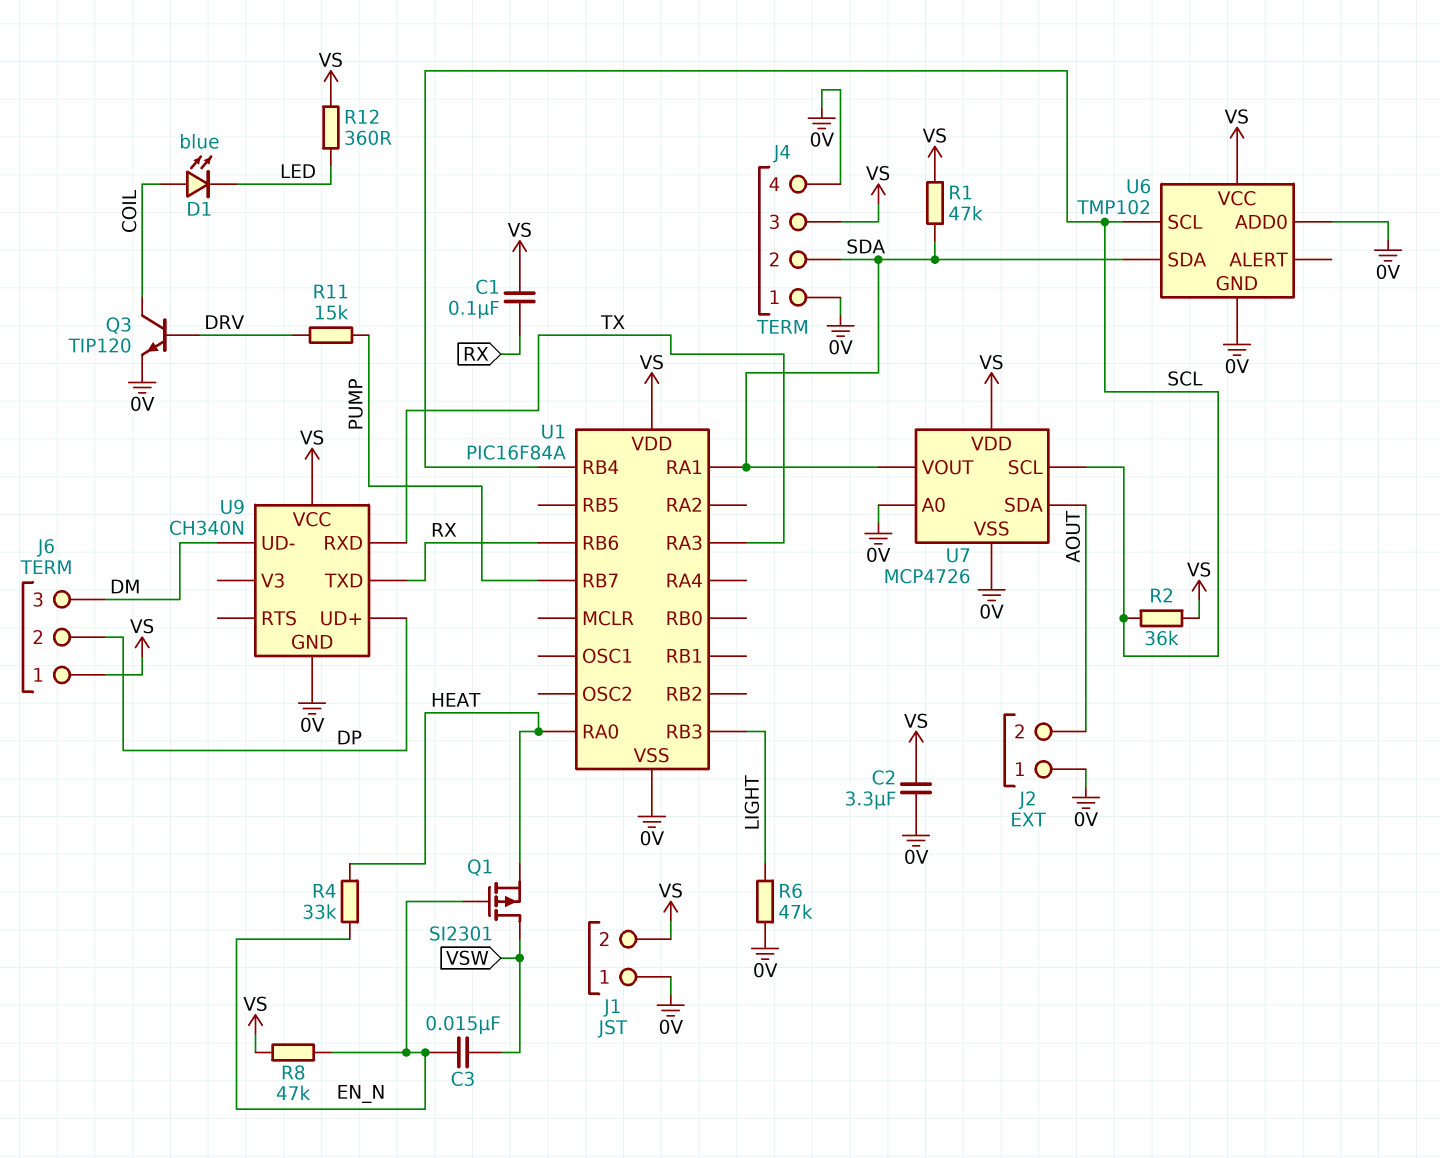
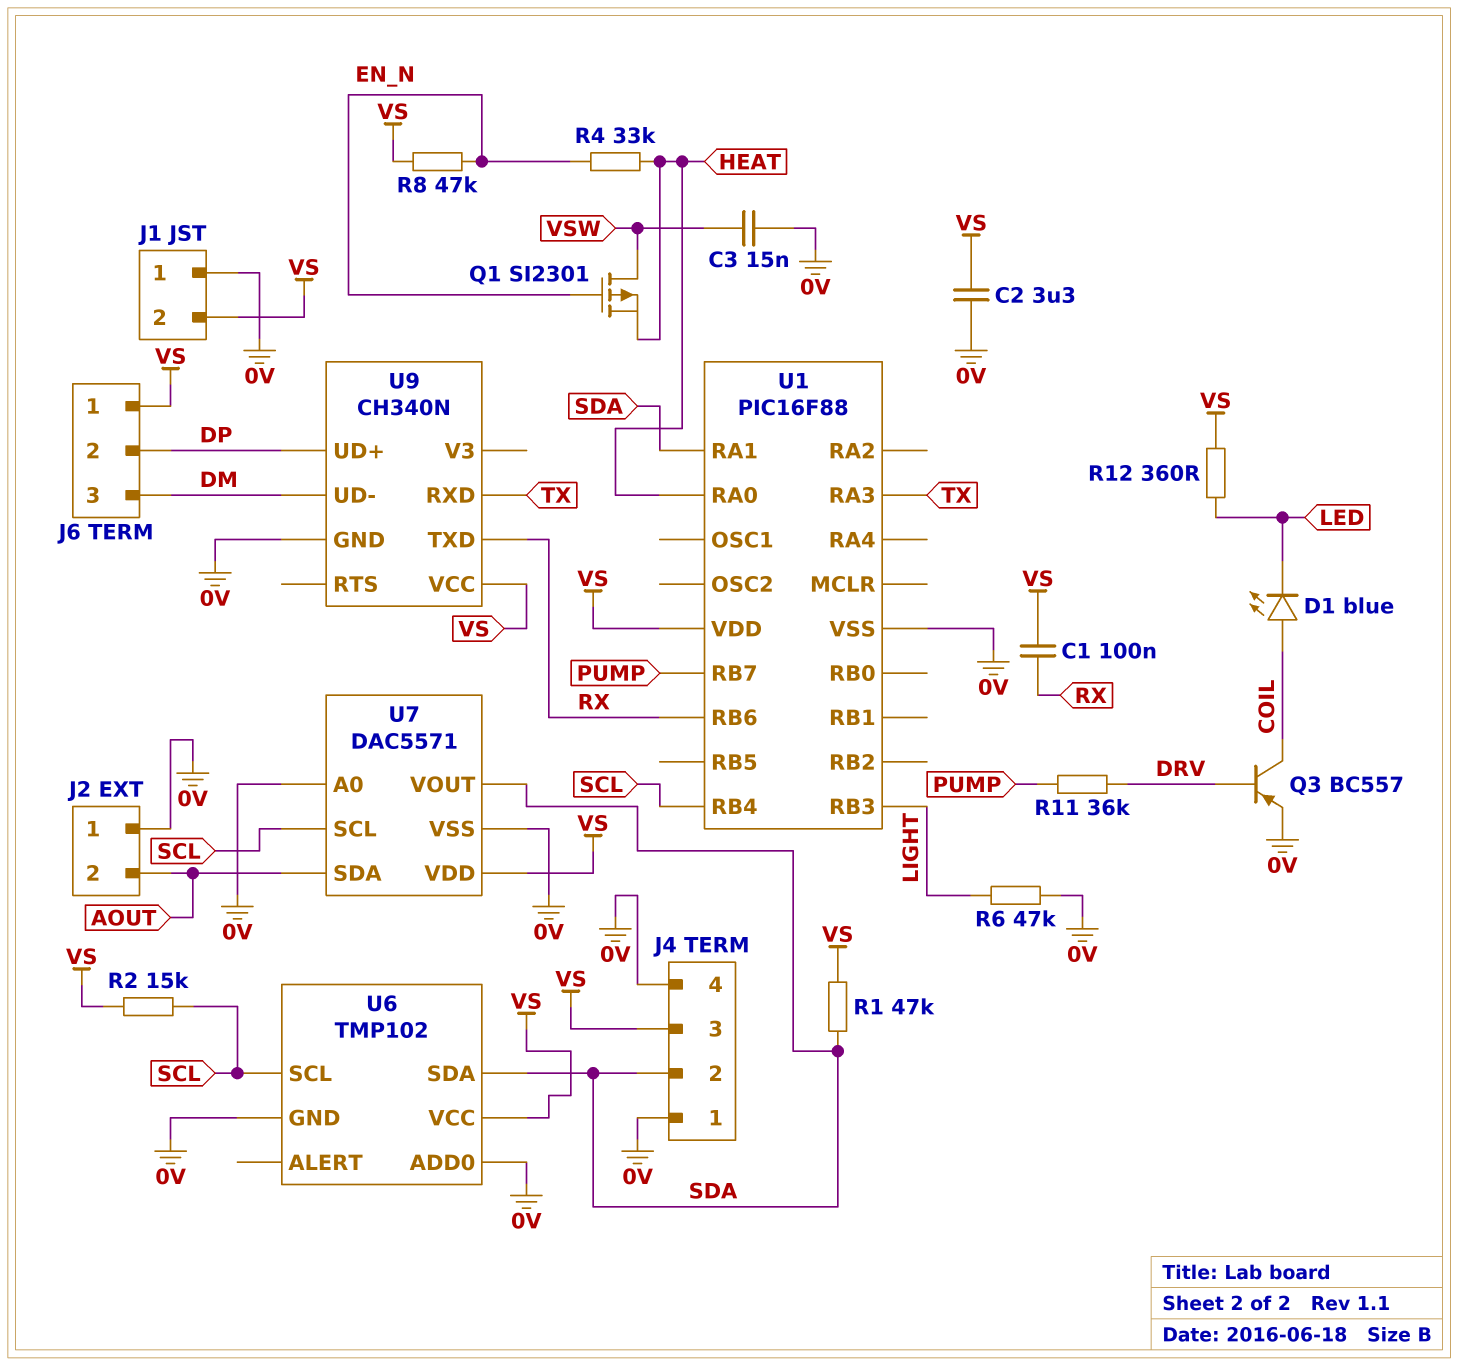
C3: 15nF (EN_N, VSW) -> 15nF (0V, VSW)
Q3: NPN TIP120 (B DRV, C COIL, E 0V) -> PNP BC557 (B DRV, C COIL, E 0V)
R2: 36k (SCL, VS) -> 15k (SCL, VS)
R11: 15k (DRV, PUMP) -> 36k (DRV, PUMP)
U1: PIC16F84A -> PIC16F88
U7: MCP4726 -> DAC5571

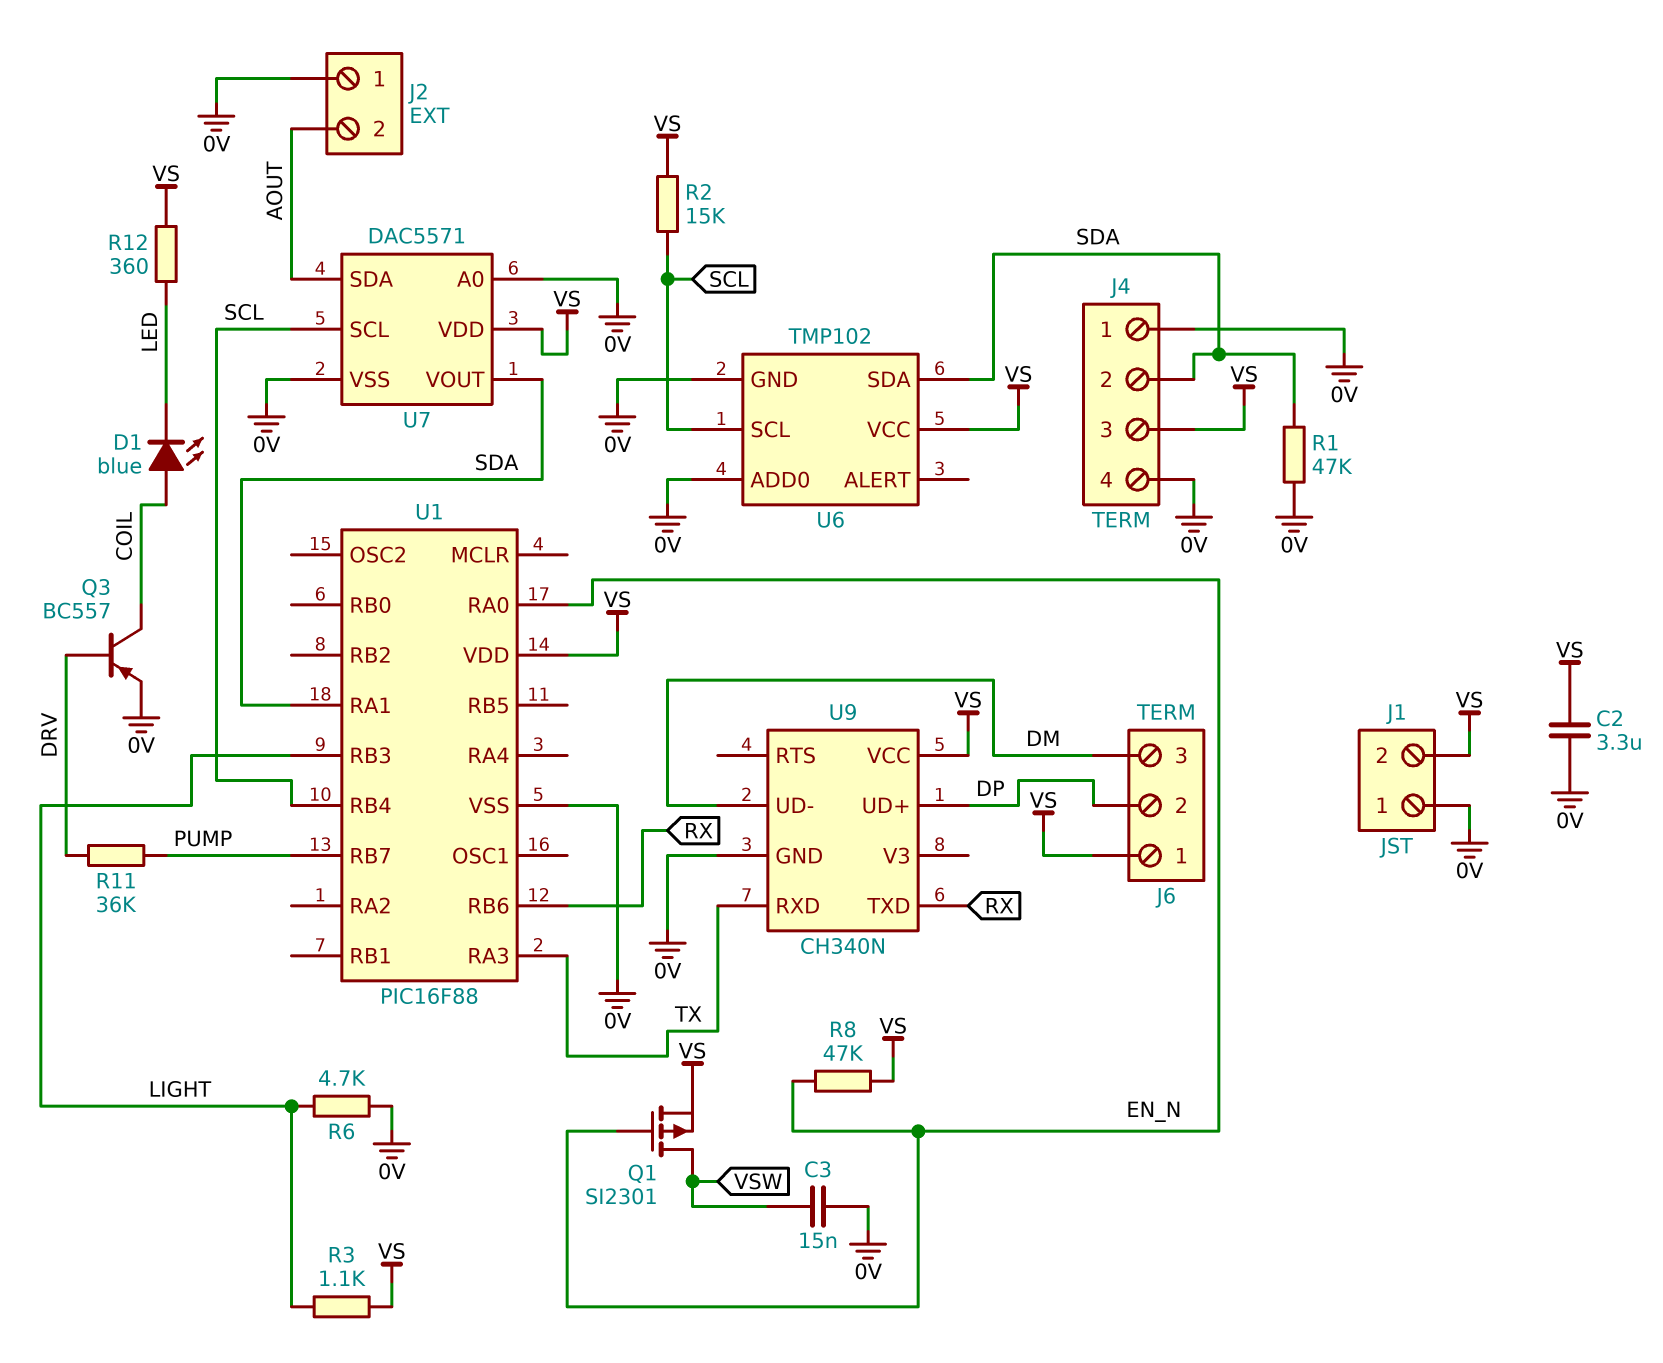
C1: 100nF (RX, VS) -> none
Q1: PMOS SI2301 (G EN_N, D VSW, S HEAT) -> PMOS SI2301 (G EN_N, D VSW, S VS)
R1: 47k (SDA, VS) -> 47k (0V, SDA)
R3: none -> 1.1k (LIGHT, VS)
R4: 33k (EN_N, HEAT) -> none
R6: 47k (0V, LIGHT) -> 4.7k (0V, LIGHT)
U1 pin RA0: HEAT -> EN_N

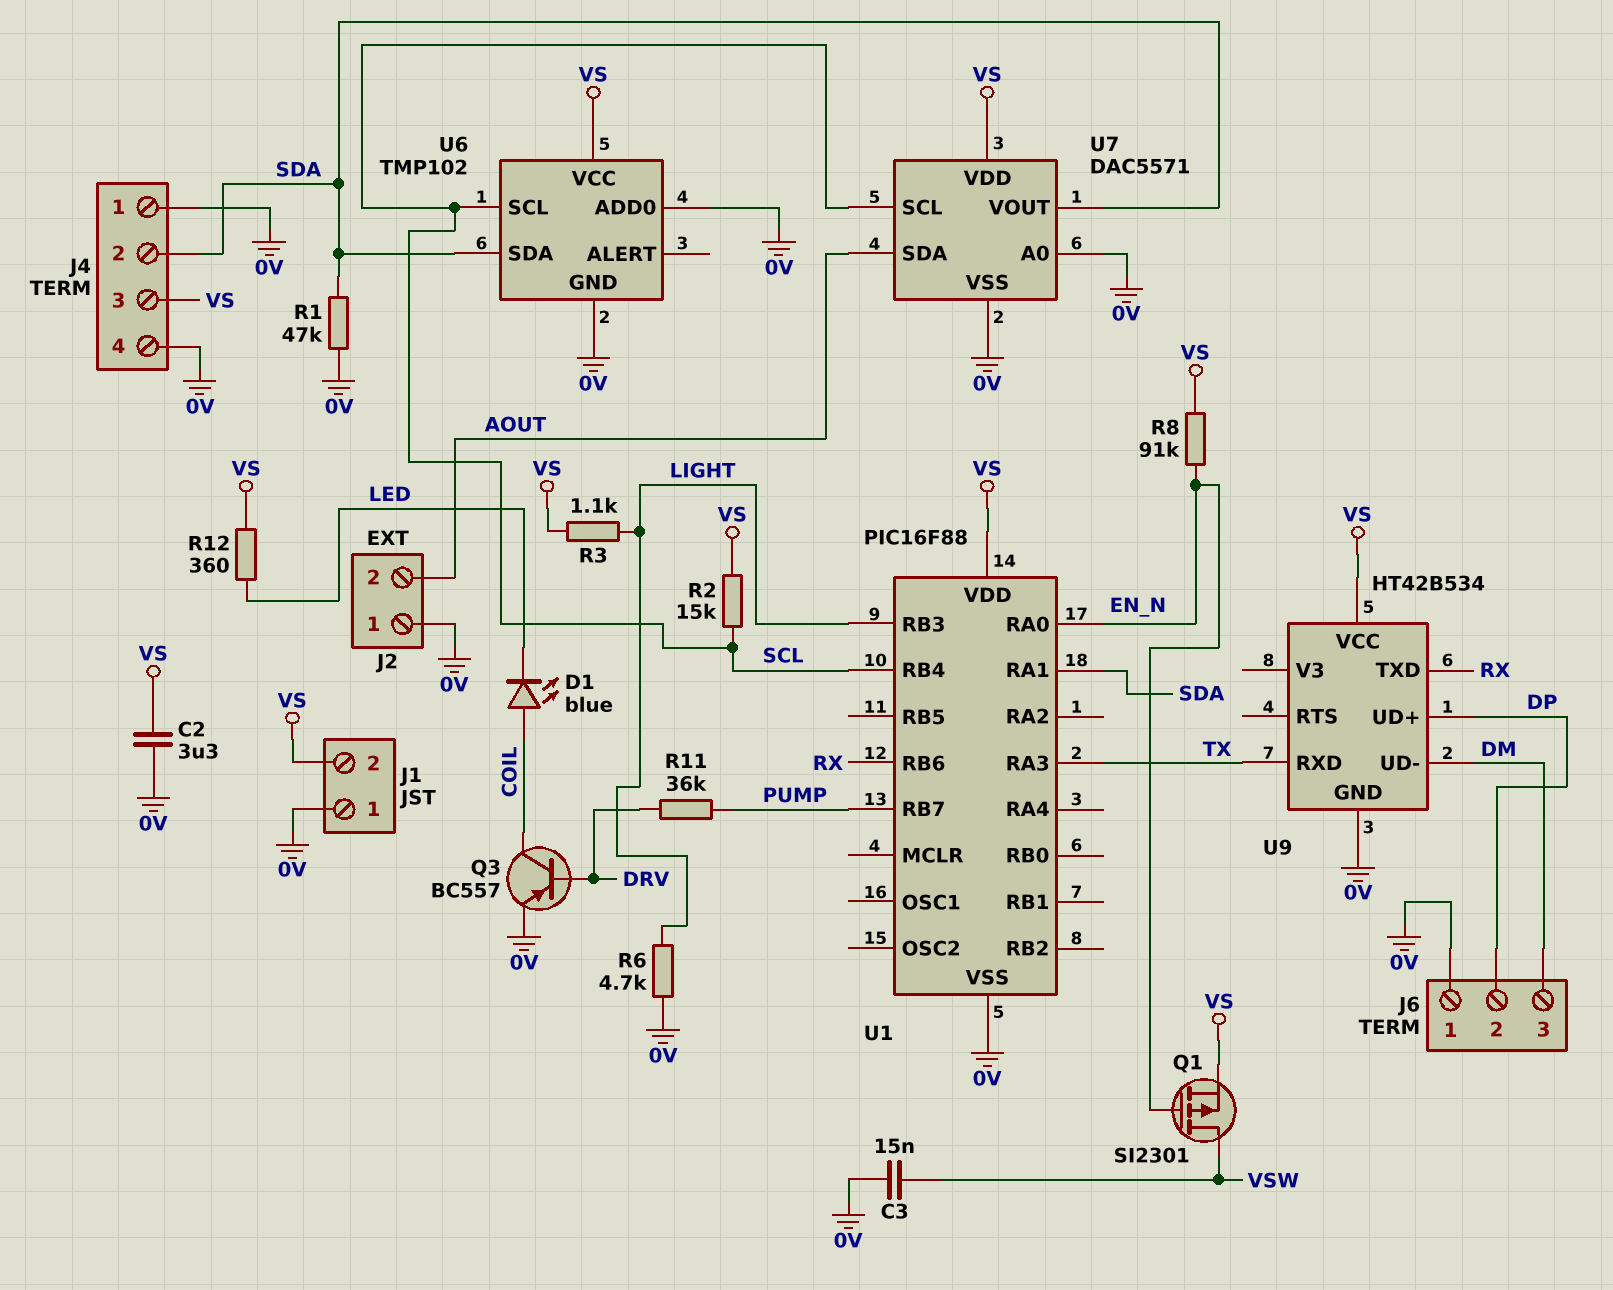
J6 pin 1: VS -> 0V
R8: 47k (EN_N, VS) -> 91k (EN_N, VS)
U9: CH340N -> HT42B534

